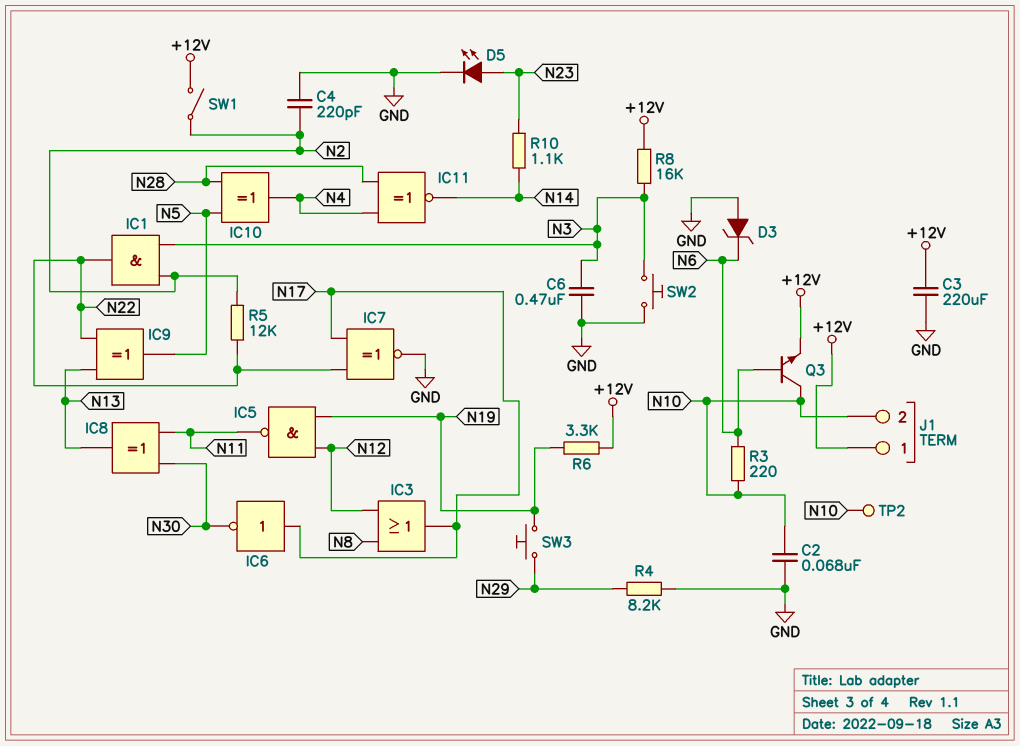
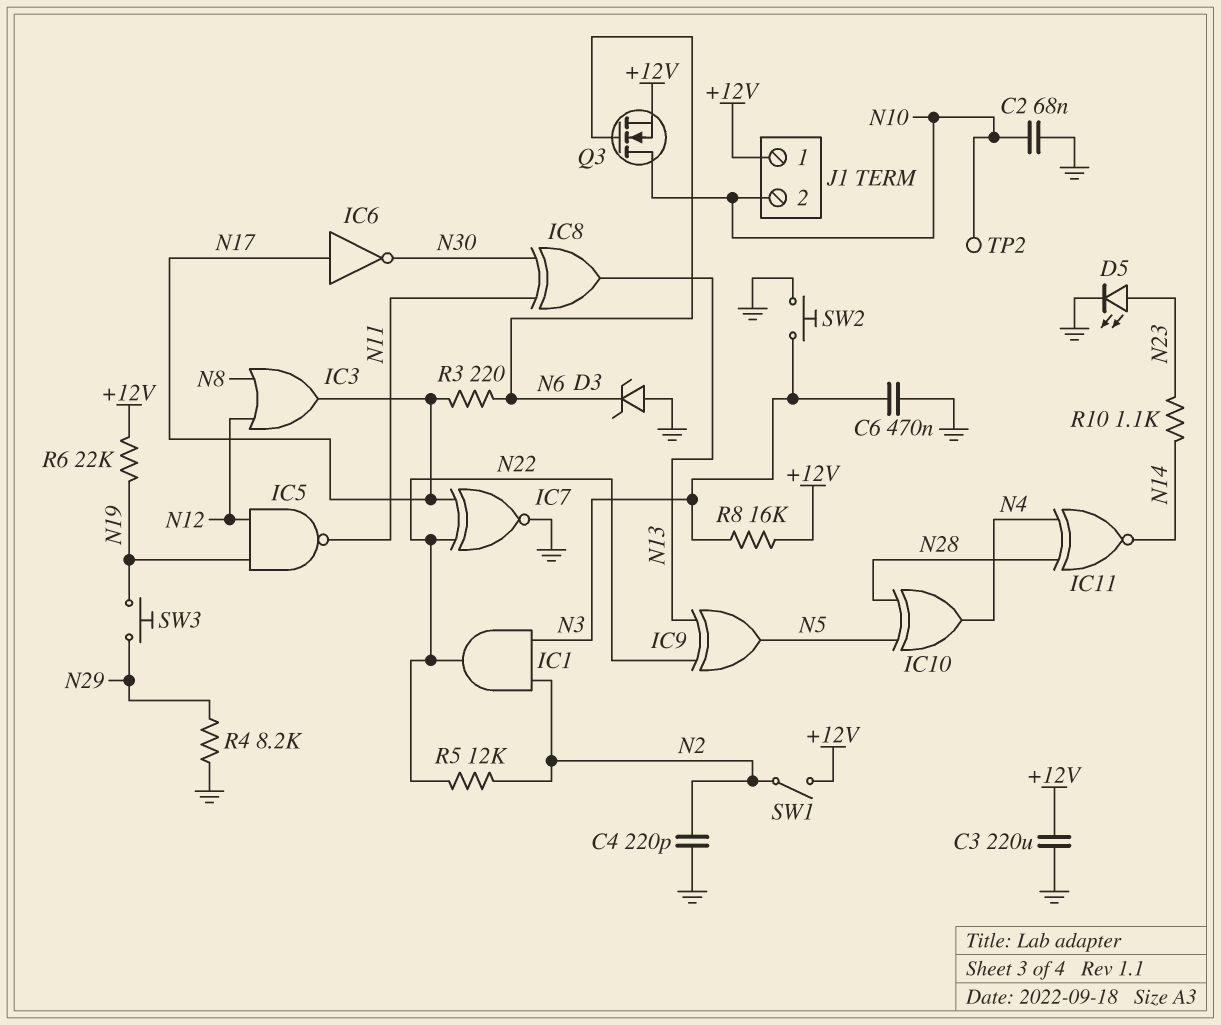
Q3: NPN (B N6, C N10, E +12V) -> NMOS (G N6, D N10, S +12V)
R3: 220 (N6, N10) -> 220 (N6, N17)
R6: 3.3k (+12V, N19) -> 22k (+12V, N19)

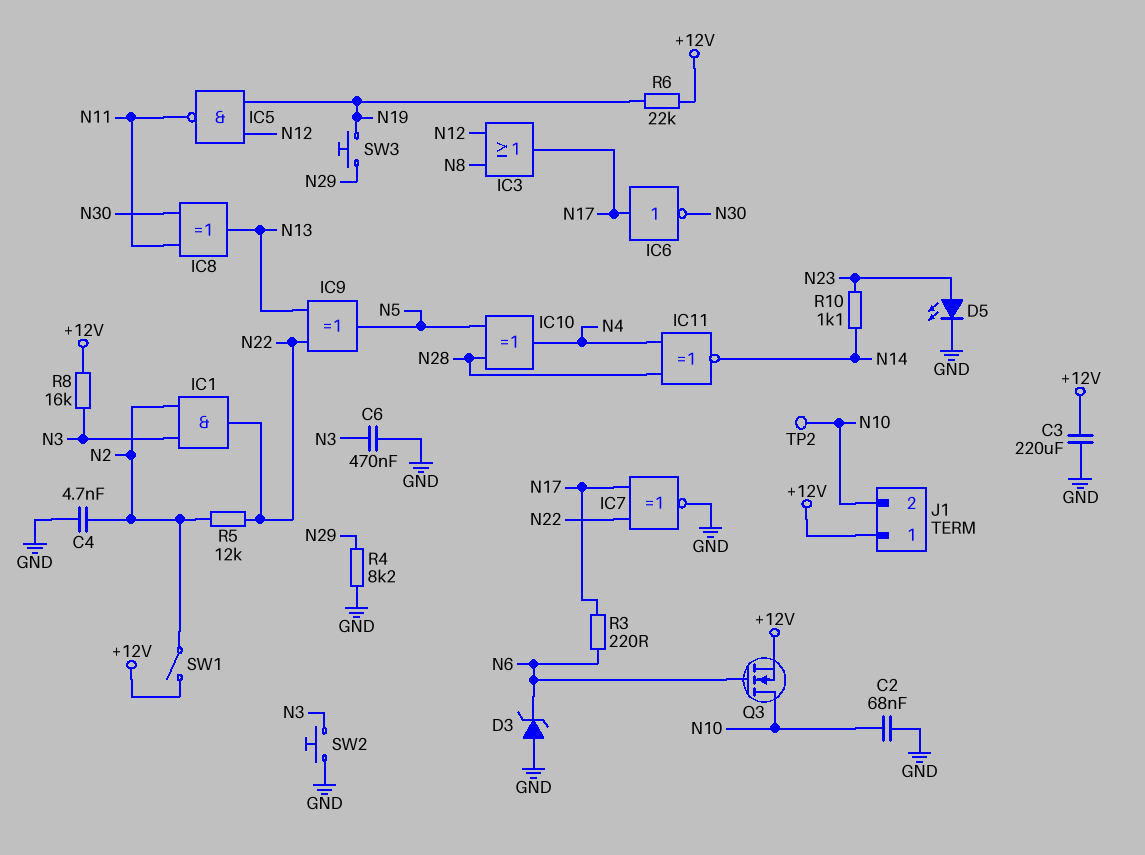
C4: 220pF (GND, N2) -> 4.7nF (GND, N2)

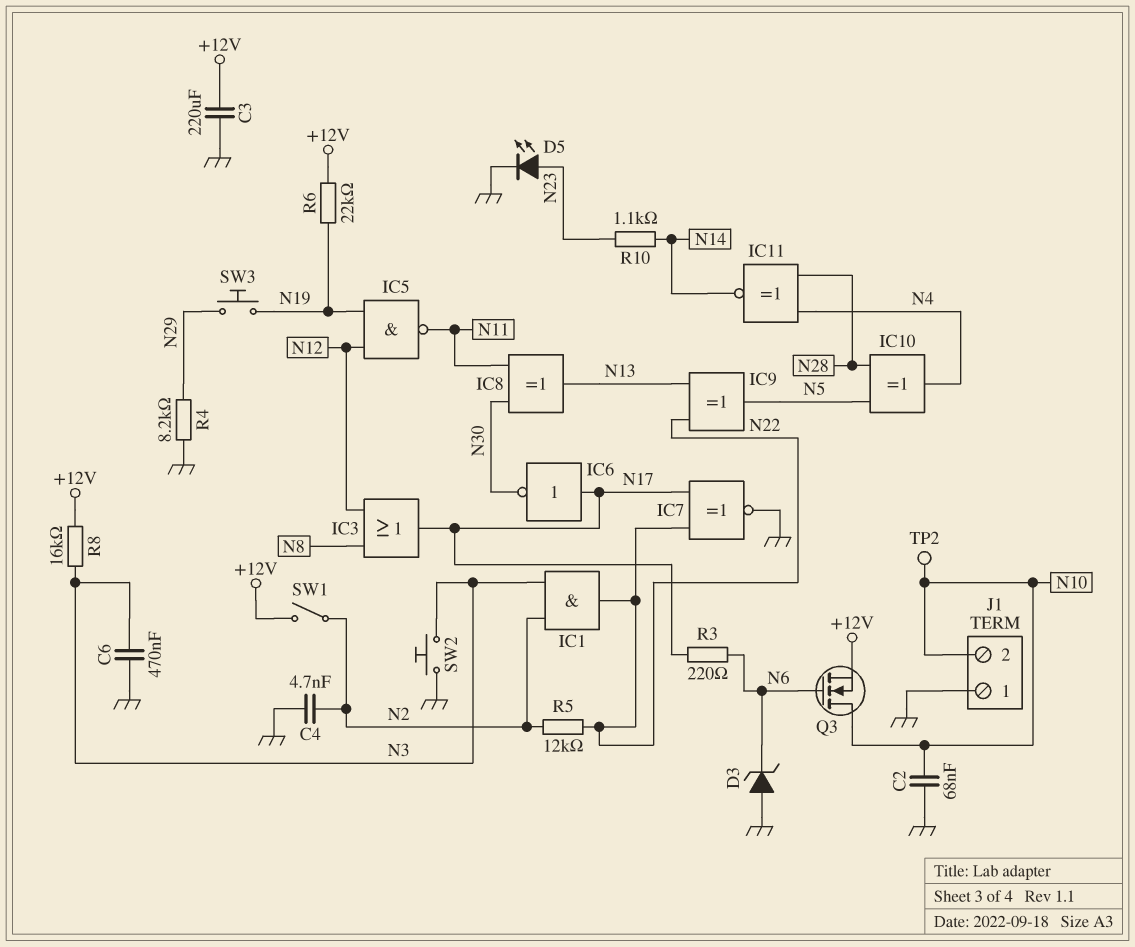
J1 pin 1: +12V -> GND

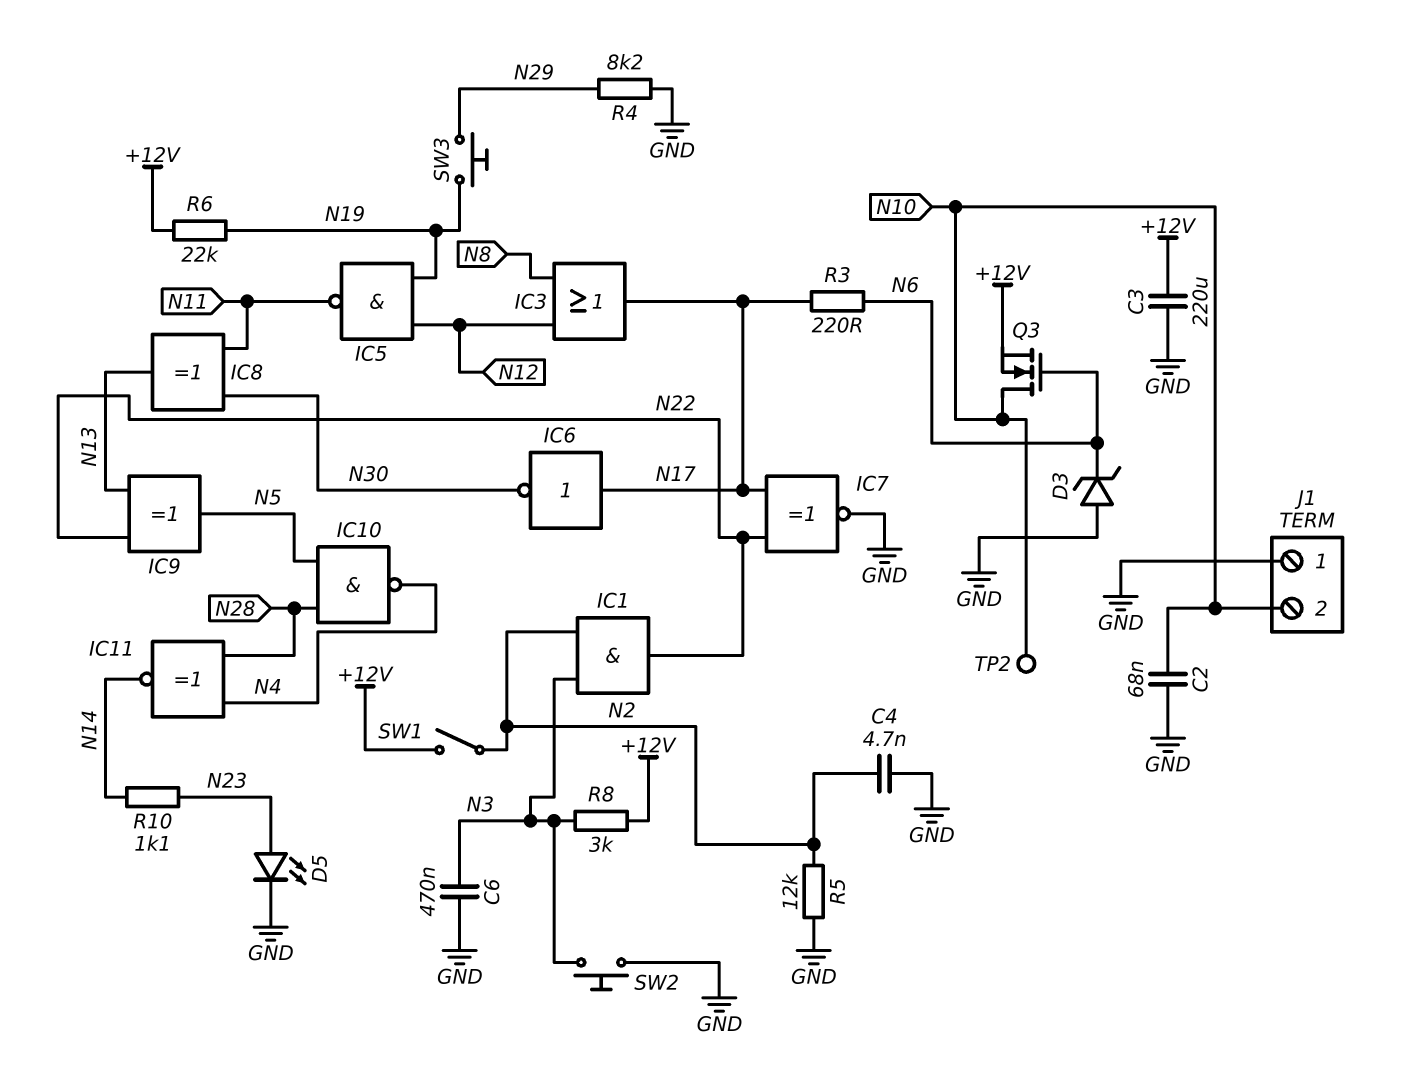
IC10: XOR (in N5, in N28, out N4) -> NAND (in N5, in N28, out N4)
R5: 12k (N2, N22) -> 12k (GND, N2)
R8: 16k (+12V, N3) -> 3k (+12V, N3)

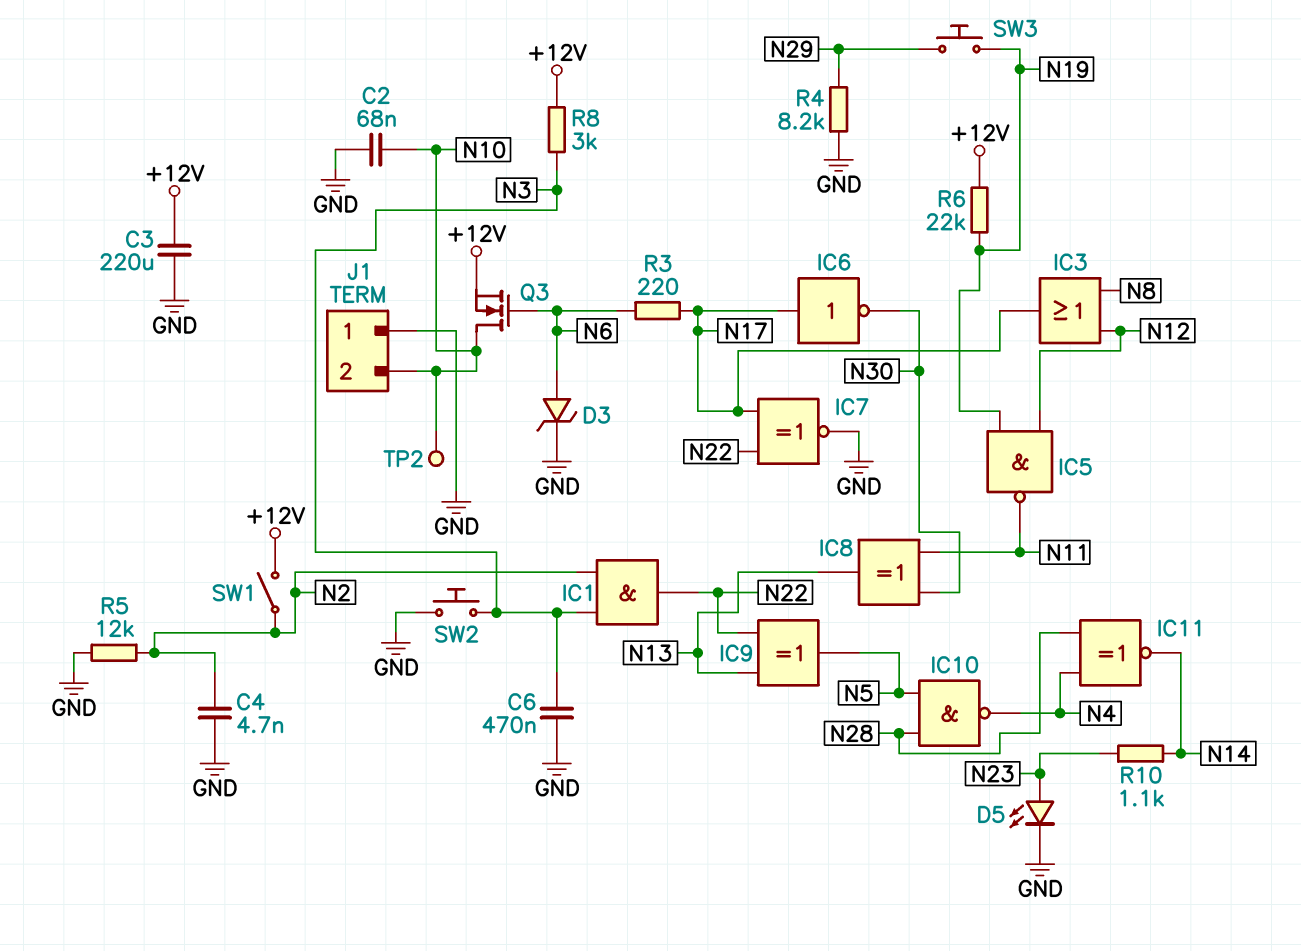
D3: zener (A GND, K N6) -> zener (A N6, K GND)

